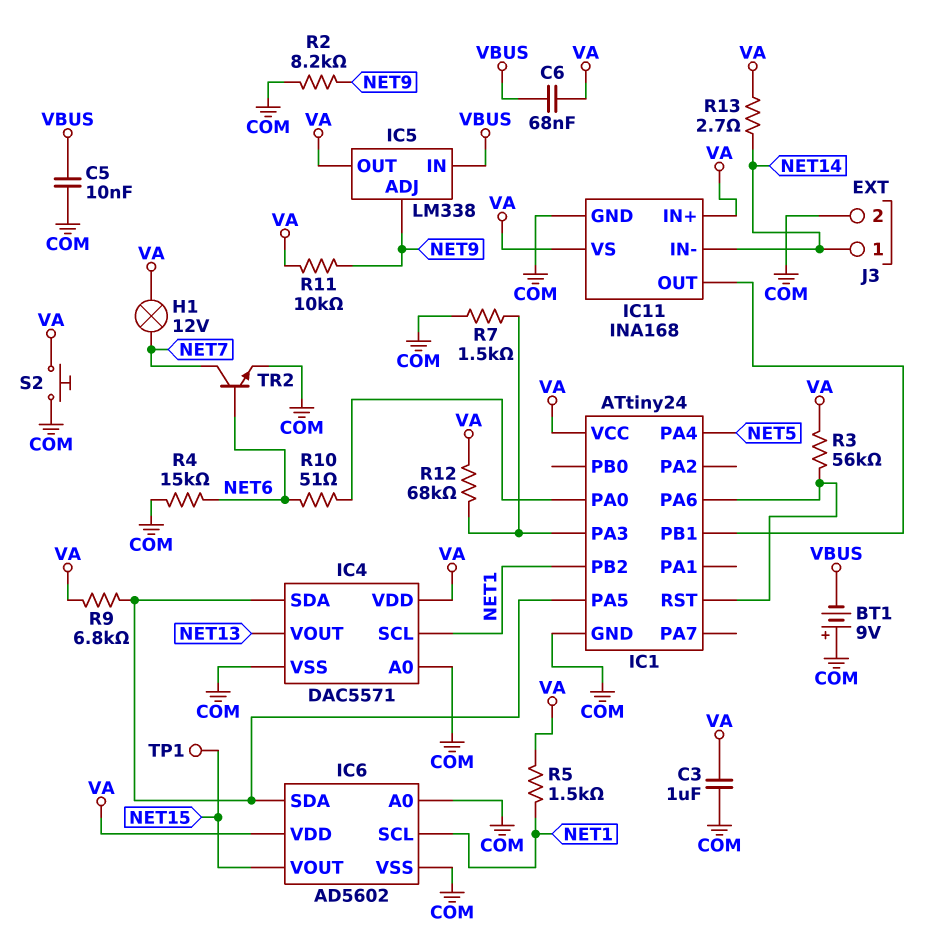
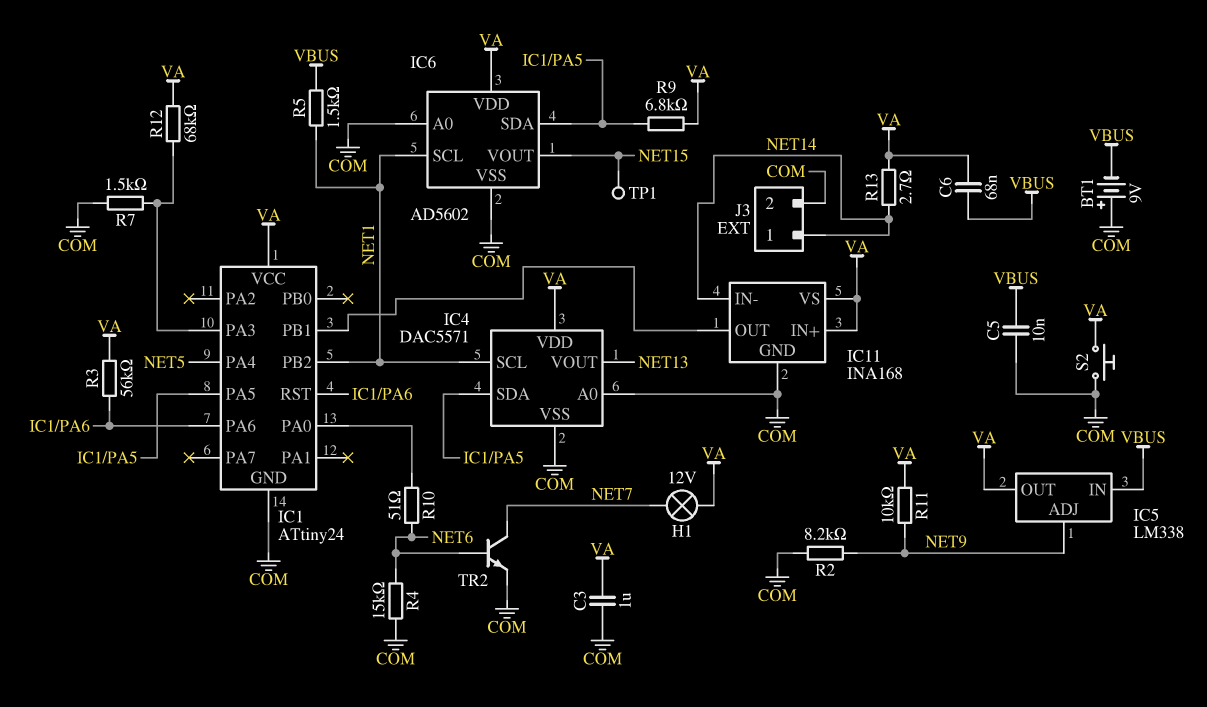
R5: 1.5k (NET1, VA) -> 1.5k (NET1, VBUS)

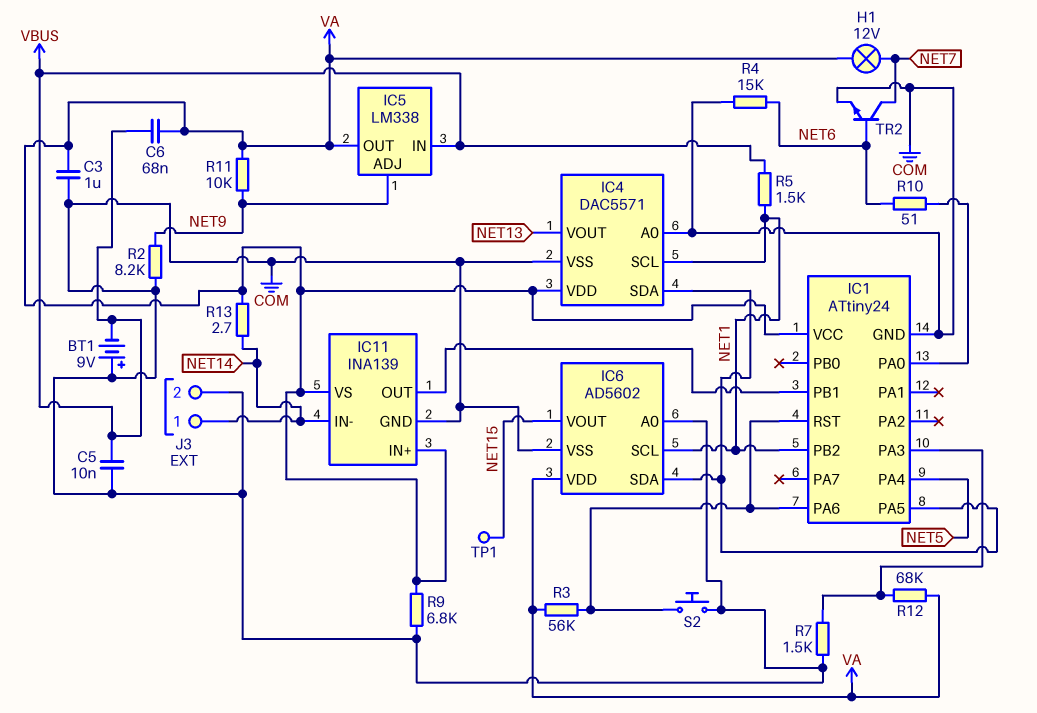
IC11: INA168 -> INA139
R9: 6.8k (IC1/PA5, VA) -> 6.8k (COM, VA)
S2: button (COM, VA) -> button (COM, IC1/PA6)

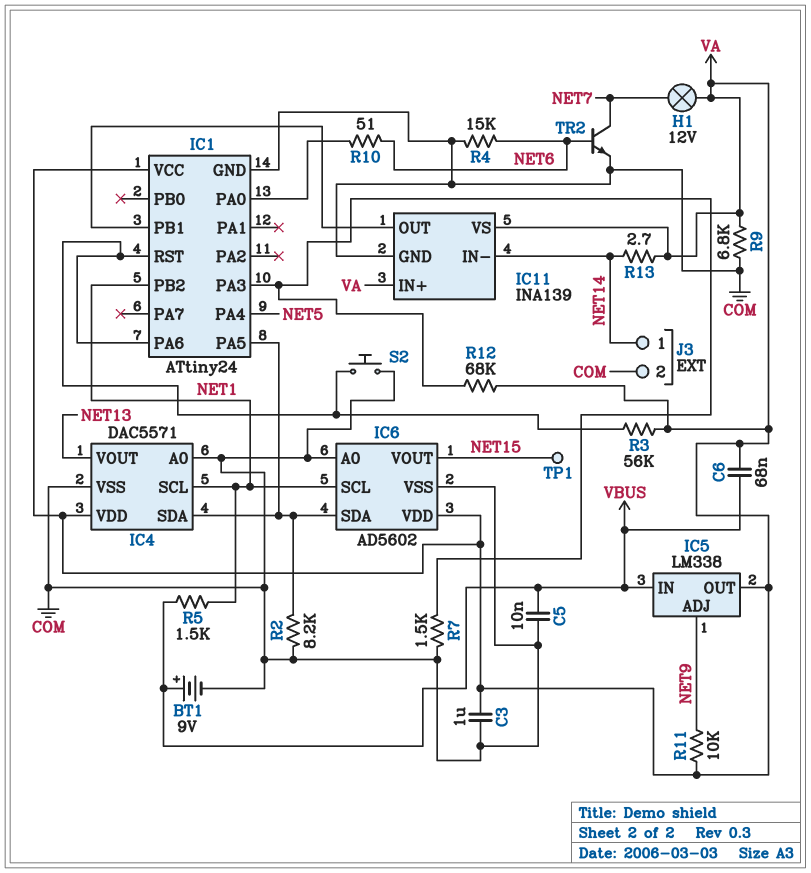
BT1: 9V (plus COM, minus VBUS) -> 9V (plus VBUS, minus COM)
R2: 8.2k (COM, NET9) -> 8.2k (COM, IC1/PA5)

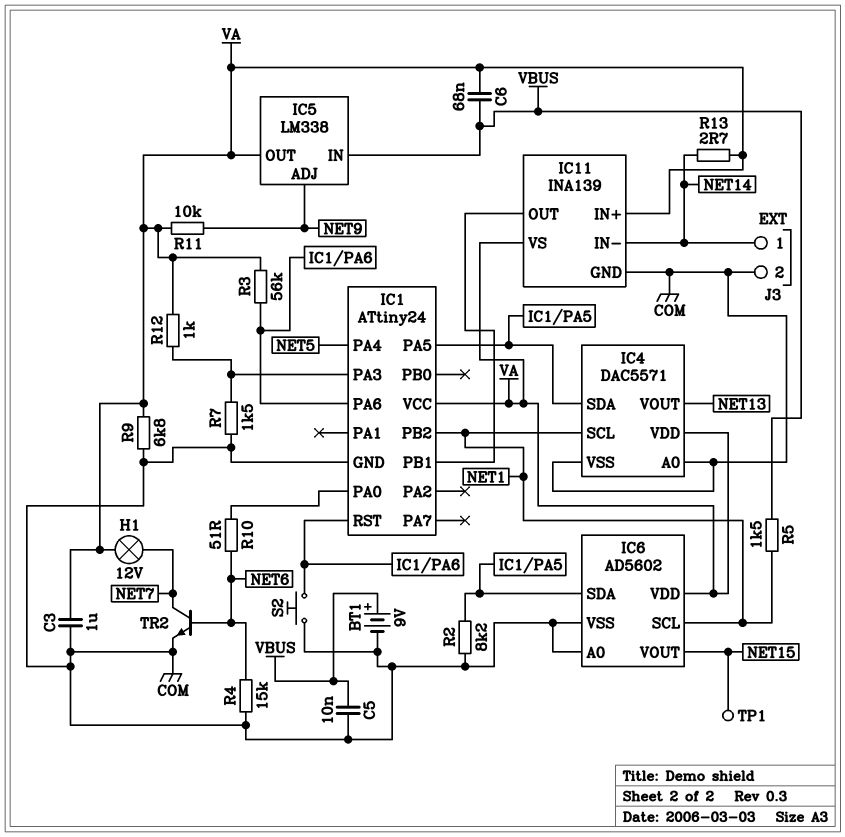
R12: 68k (IC1/PA3, VA) -> 1k (IC1/PA3, VA)

